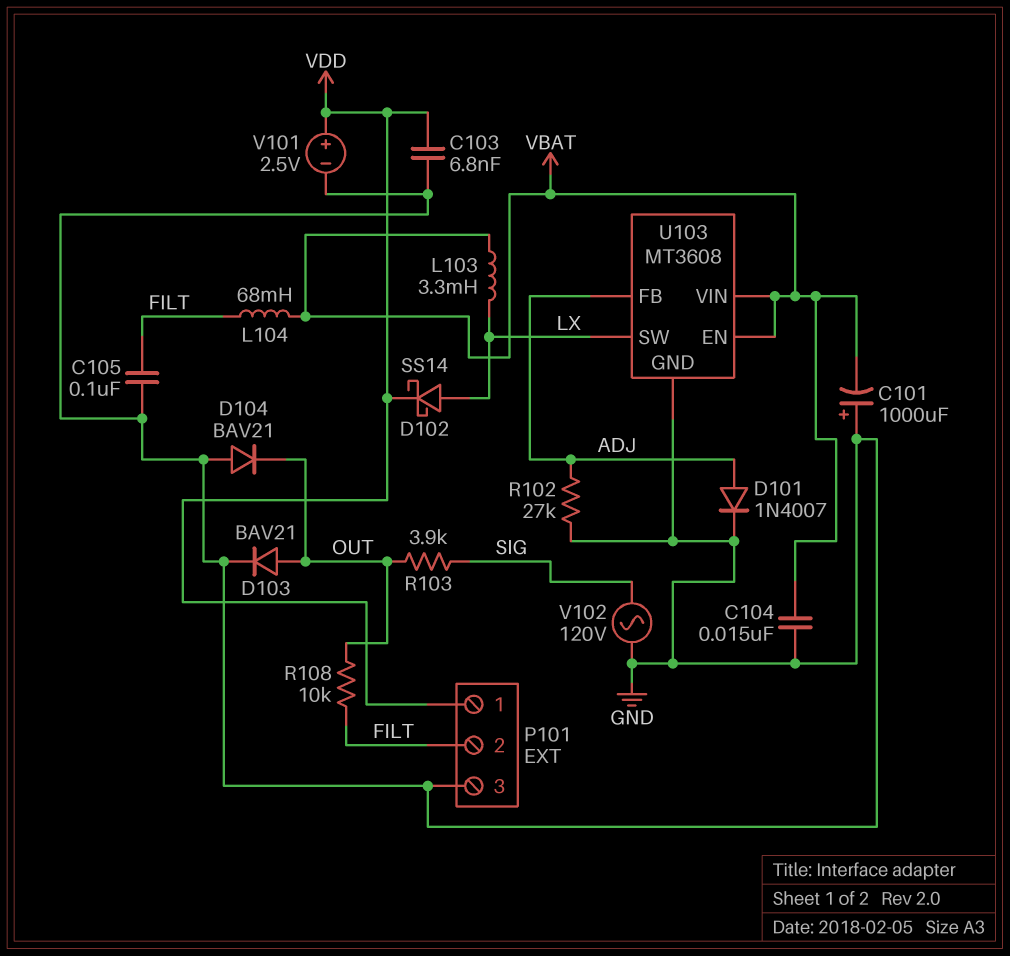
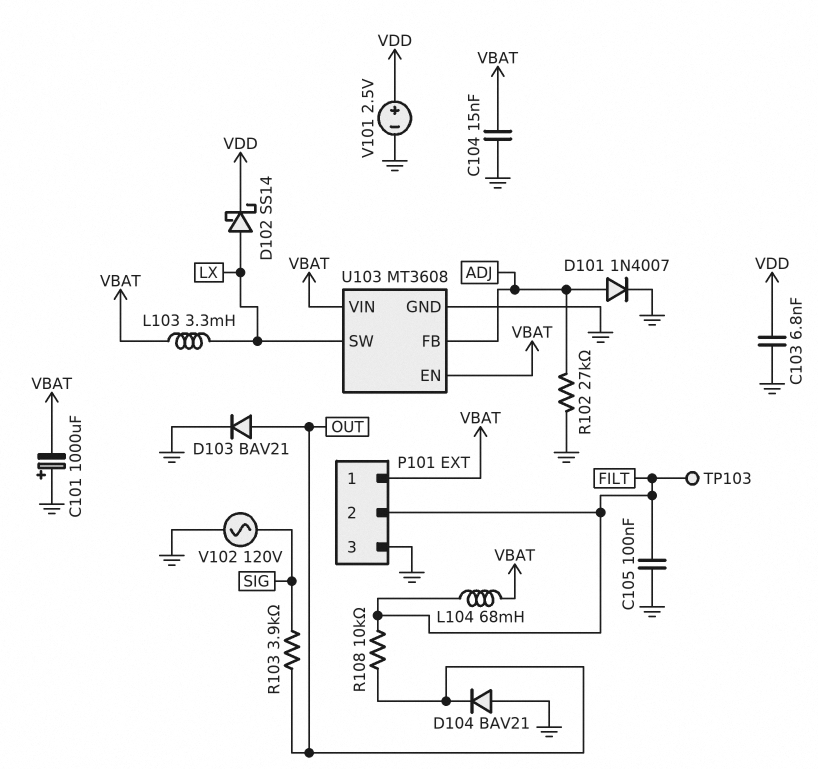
P101 pin 1: VDD -> VBAT
TP103: none -> test point (FILT)

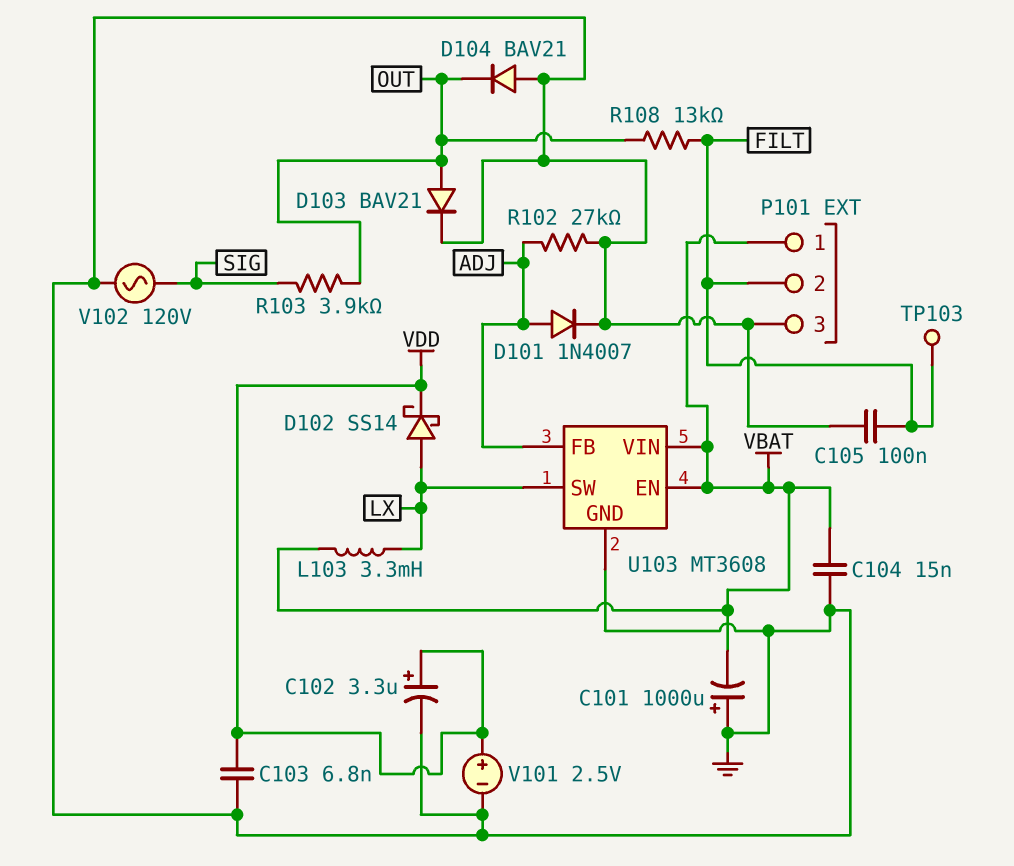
C102: none -> 3.3uF (plus VDD, minus GND)
L104: 68mH (FILT, VBAT) -> none
R108: 10k (FILT, OUT) -> 13k (FILT, OUT)

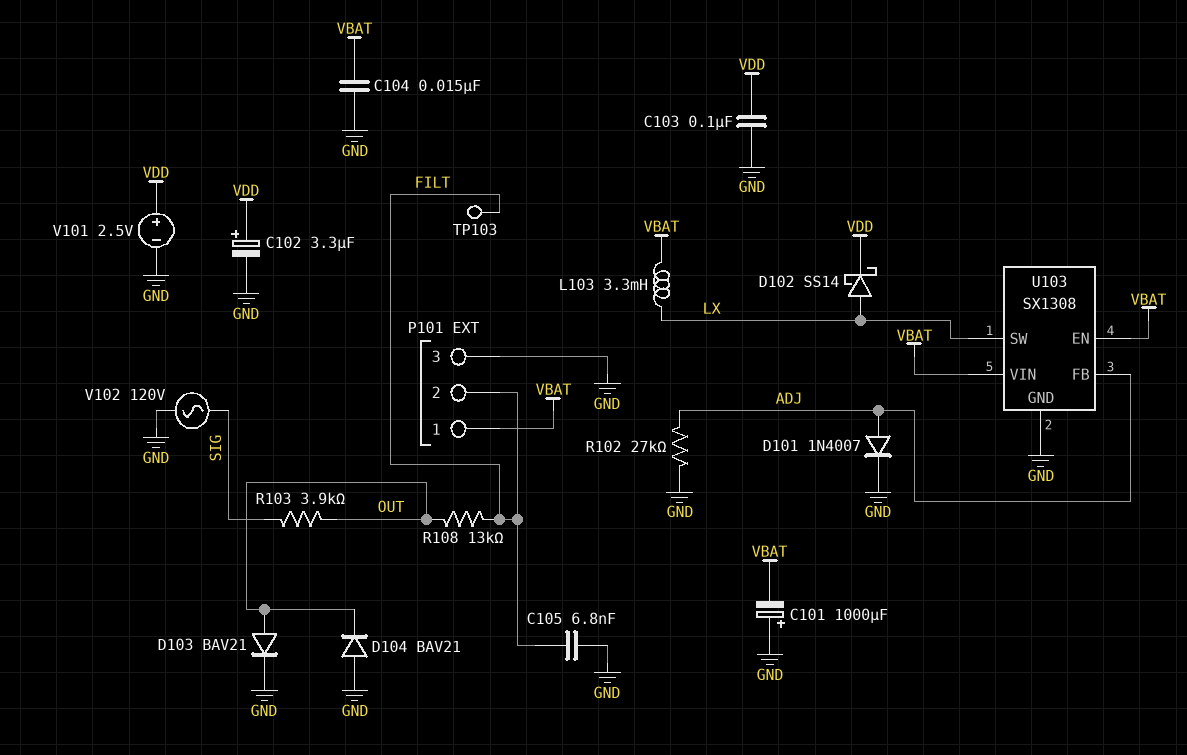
C103: 6.8nF (GND, VDD) -> 100nF (GND, VDD)
C105: 100nF (FILT, GND) -> 6.8nF (FILT, GND)
U103: MT3608 -> SX1308

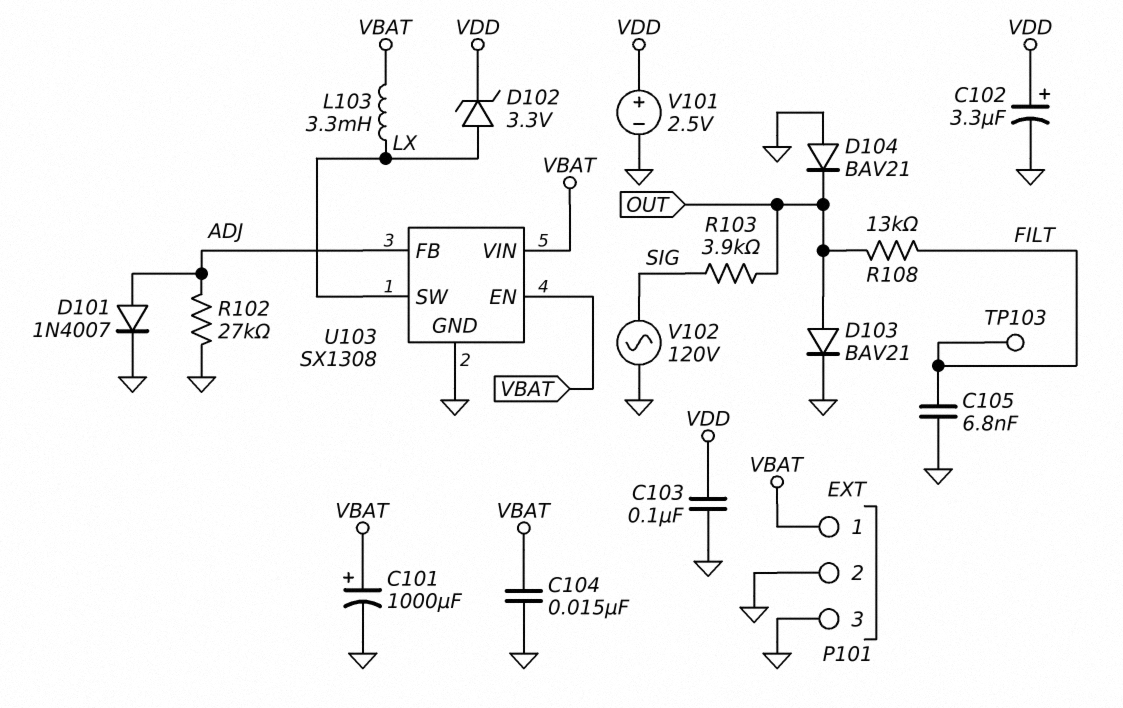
C101: 1000uF (plus GND, minus VBAT) -> 1000uF (plus VBAT, minus GND)
D102: schottky SS14 (A LX, K VDD) -> zener 3.3V (A LX, K VDD)
P101 pin 2: FILT -> GND

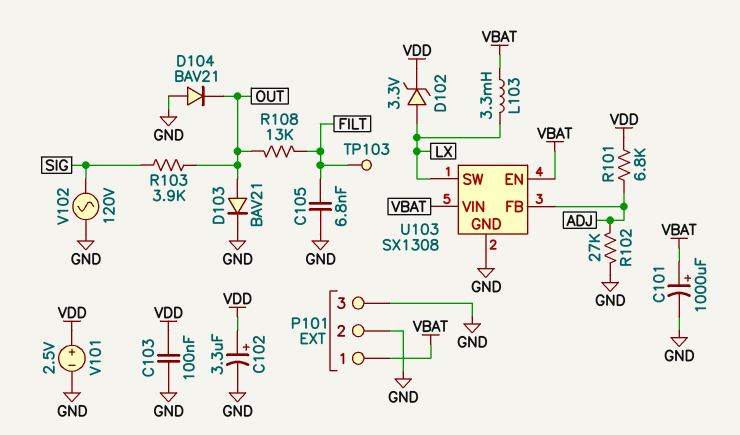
C104: 15nF (GND, VBAT) -> none
D101: diode 1N4007 (A ADJ, K GND) -> none
R101: none -> 6.8k (ADJ, VDD)

